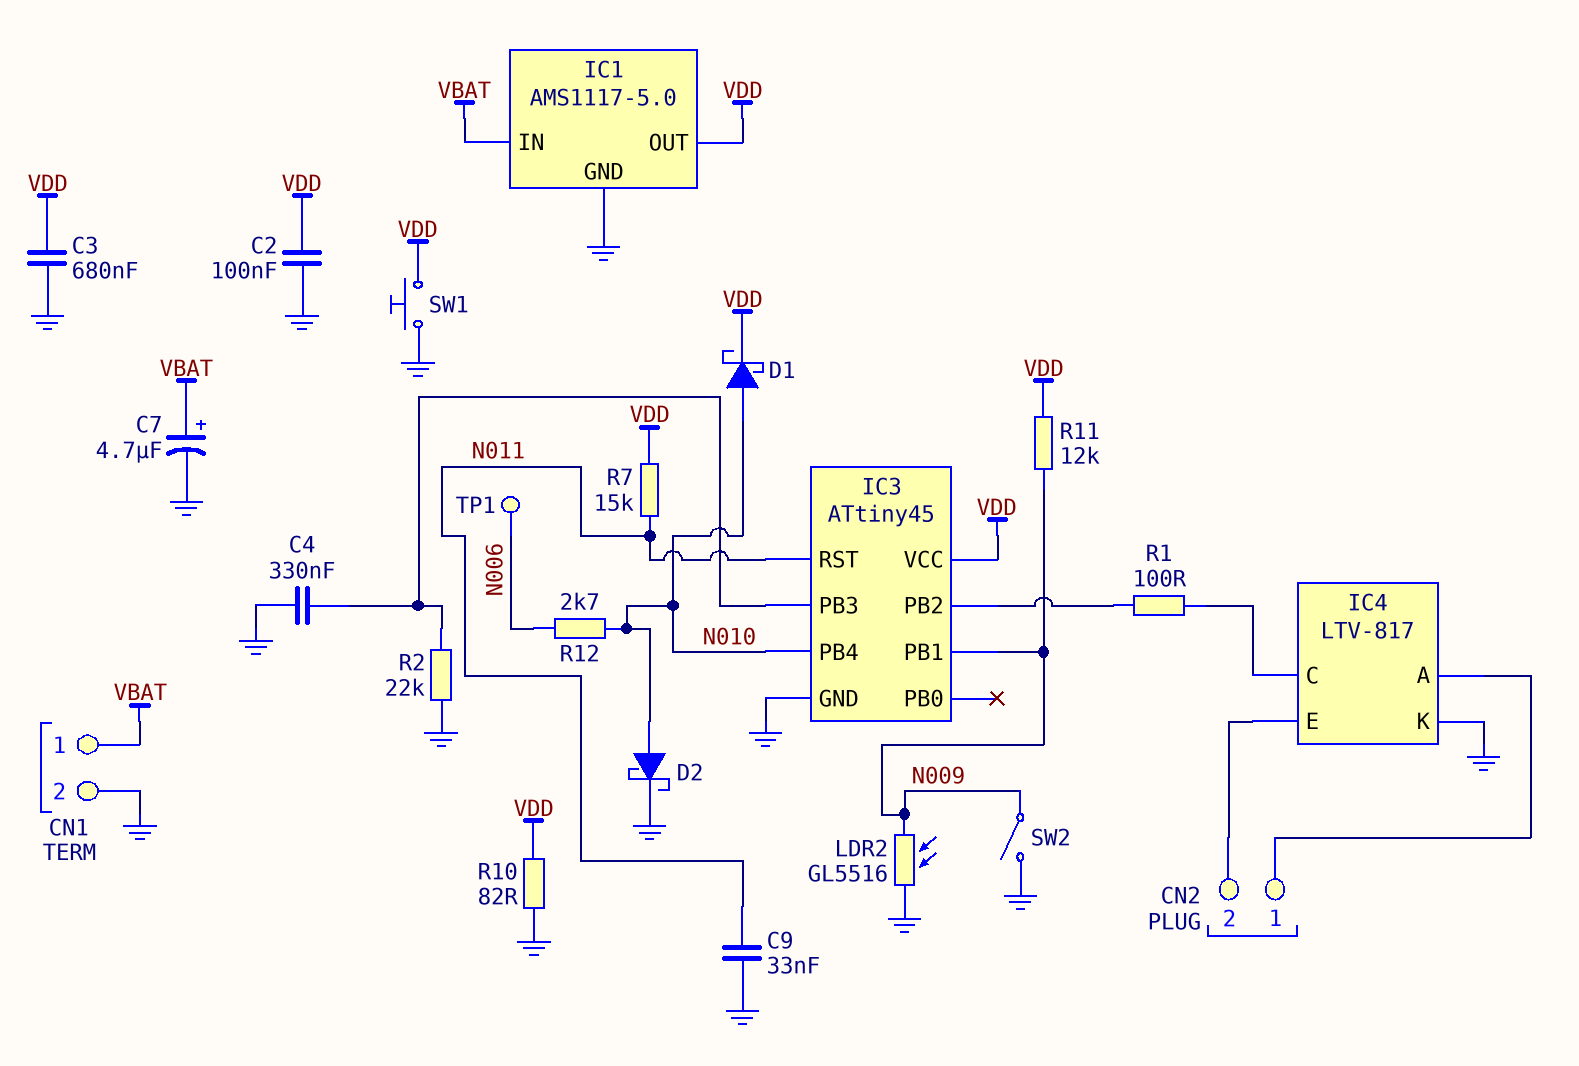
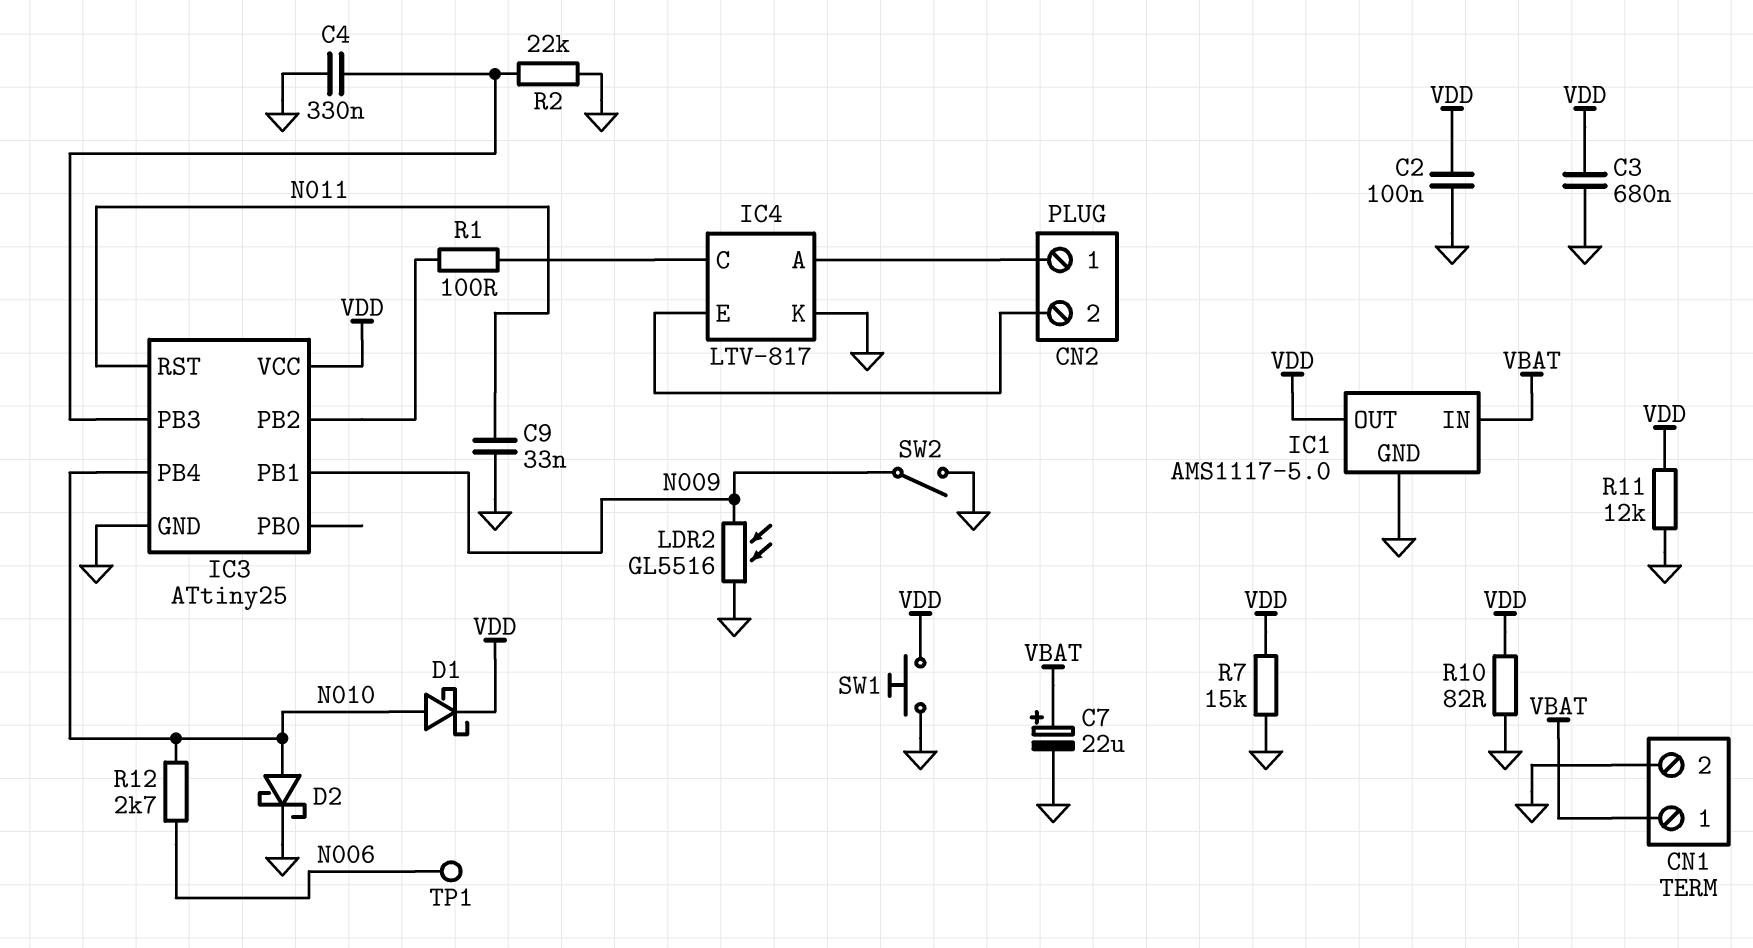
C7: 4.7uF (plus VBAT, minus GND) -> 22uF (plus VBAT, minus GND)
IC3: ATtiny45 -> ATtiny25
R7: 15k (N011, VDD) -> 15k (GND, VDD)
R11: 12k (N009, VDD) -> 12k (GND, VDD)

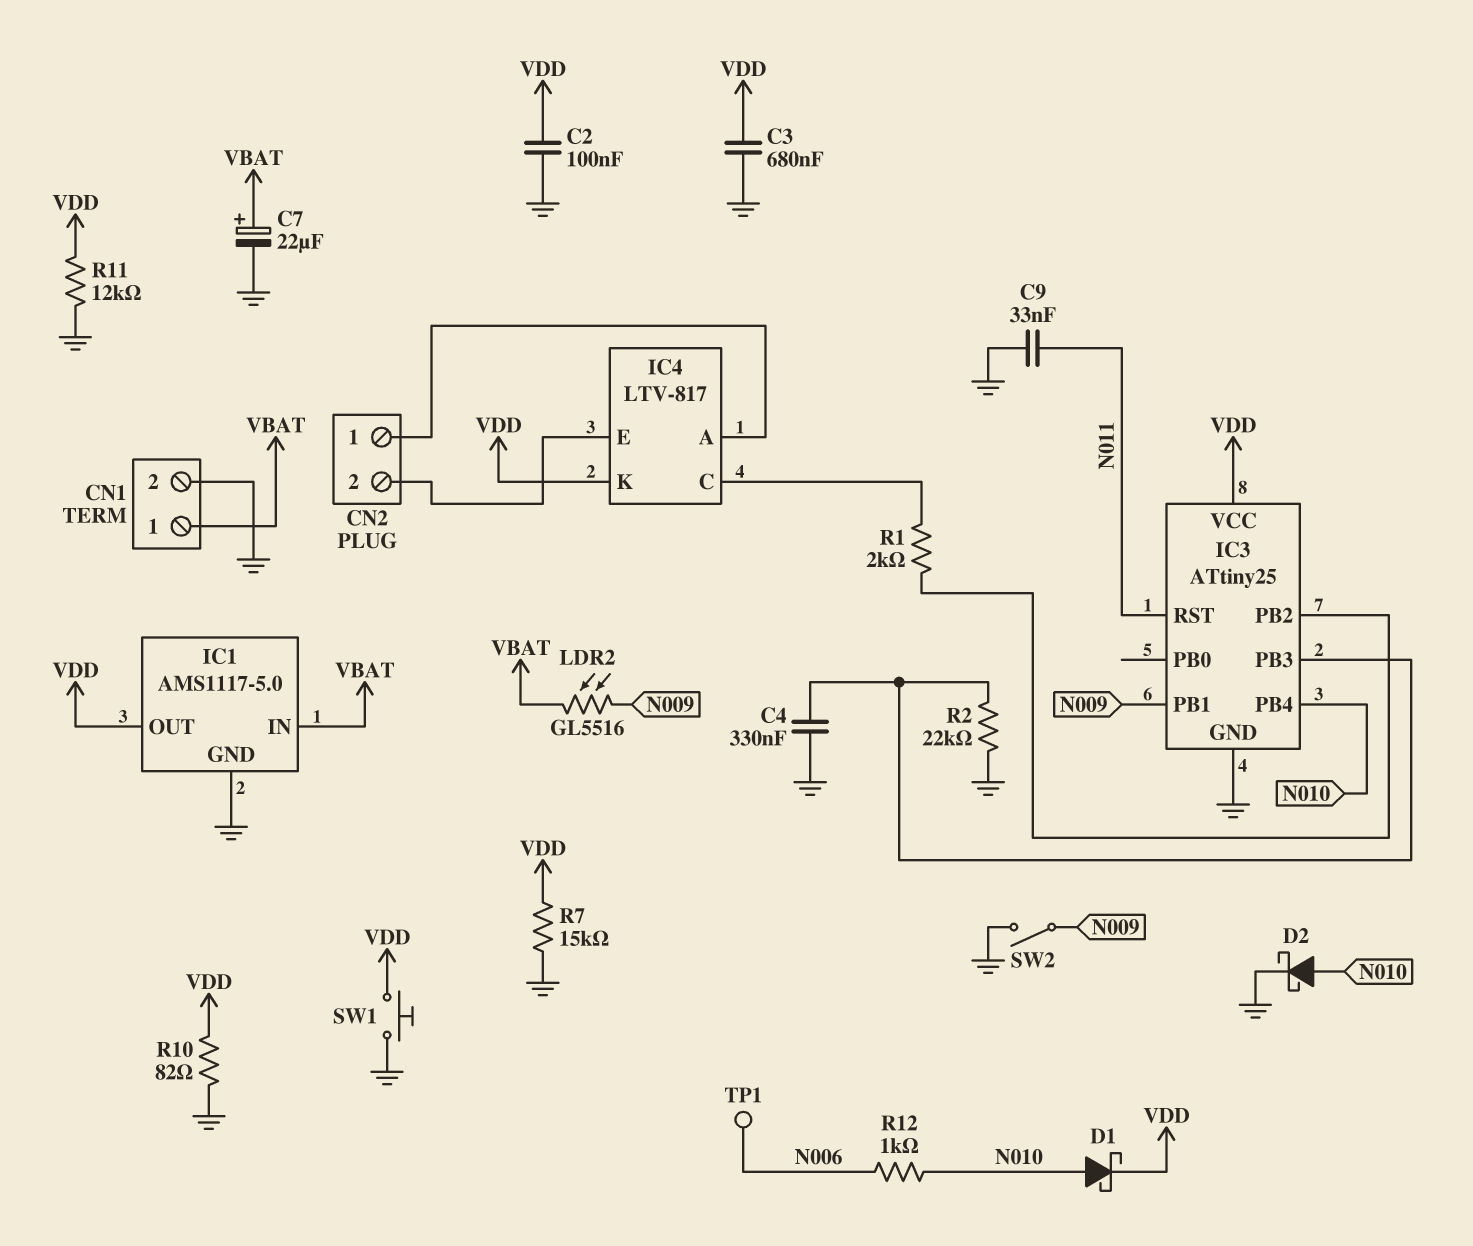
IC4 pin K: GND -> VDD
LDR2: GL5516 (GND, N009) -> GL5516 (N009, VBAT)
R1: 100 (IC3/PB2, IC4/C) -> 2k (IC3/PB2, IC4/C)
R12: 2.7k (N006, N010) -> 1k (N006, N010)

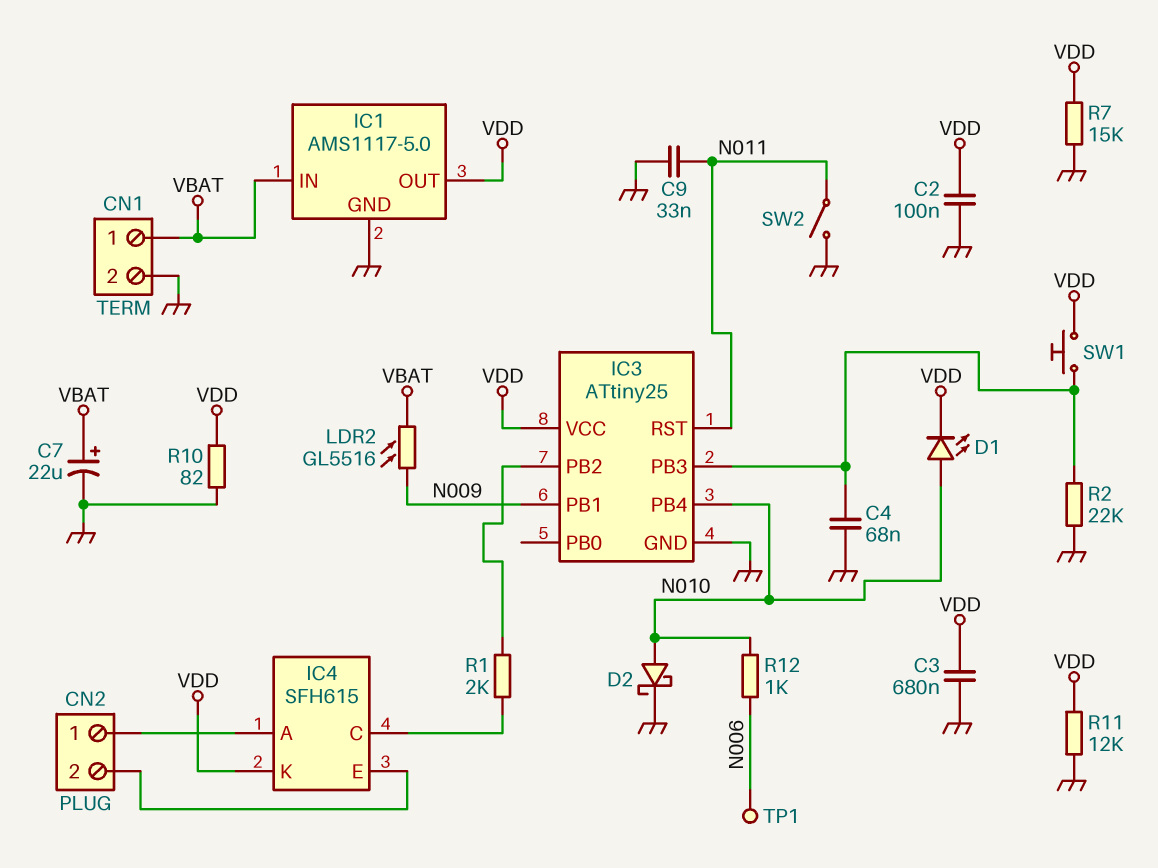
C4: 330nF (GND, IC3/PB3) -> 68nF (GND, IC3/PB3)
D1: schottky (A N010, K VDD) -> LED (A N010, K VDD)
IC4: LTV-817 -> SFH615
SW1: button (GND, VDD) -> button (IC3/PB3, VDD)
SW2: switch (GND, N009) -> switch (GND, N011)

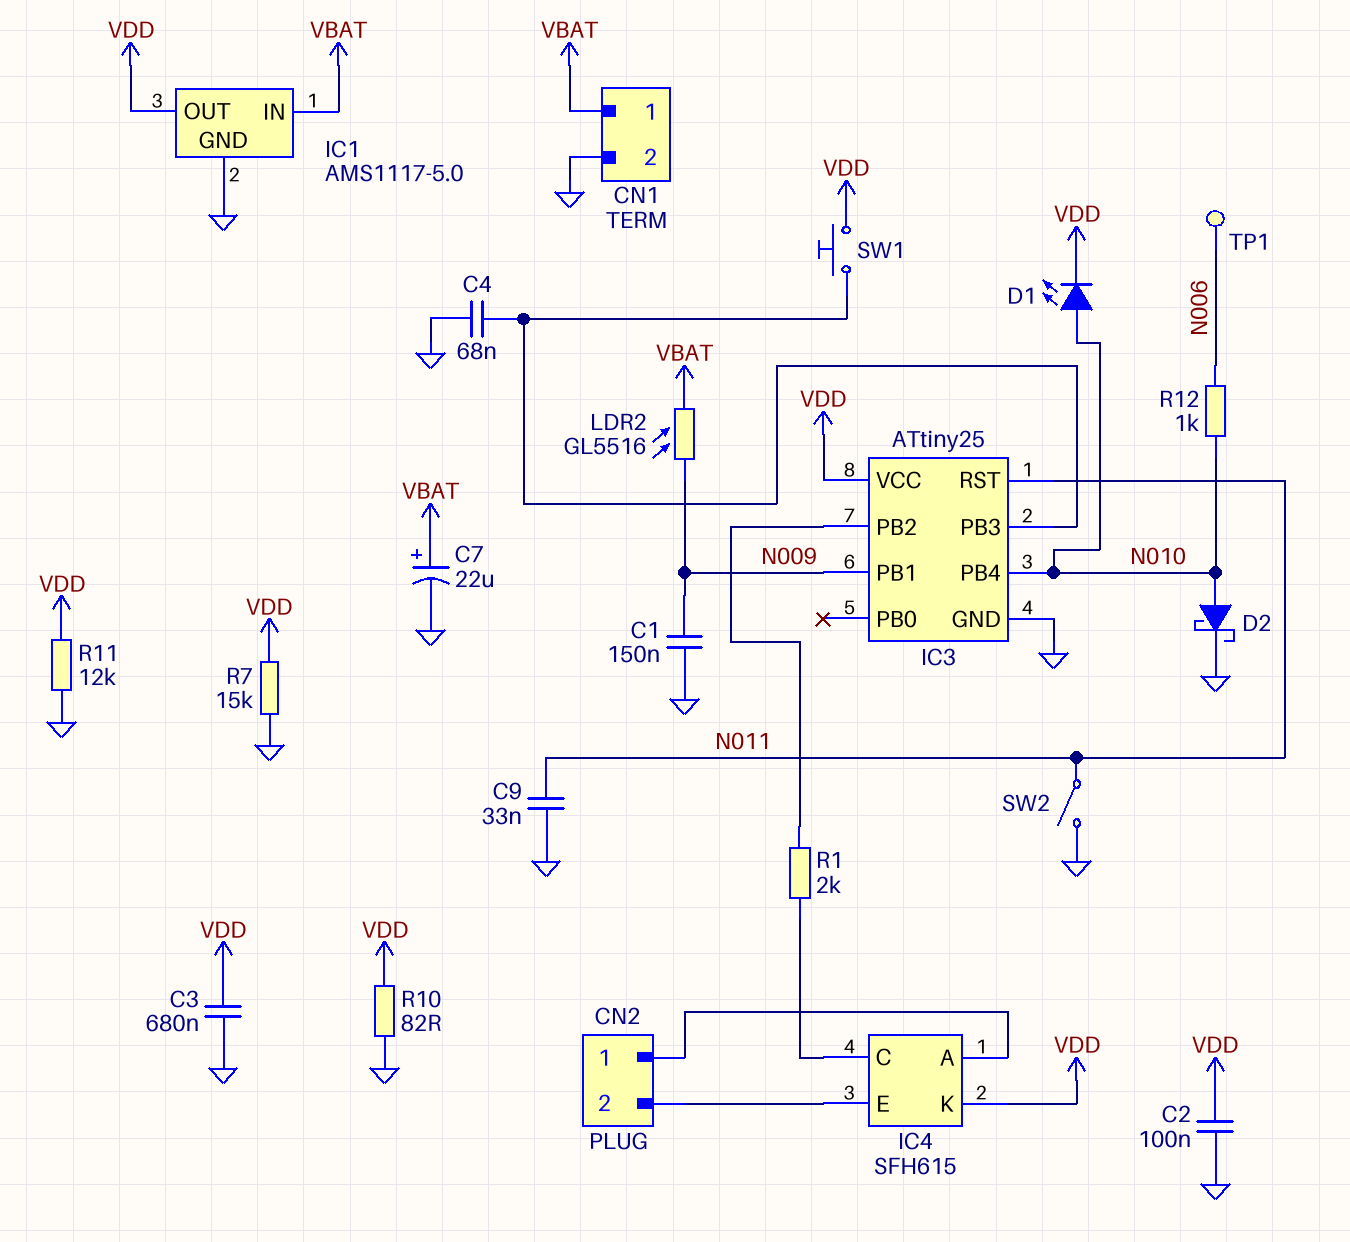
C1: none -> 150nF (GND, N009)
R2: 22k (GND, IC3/PB3) -> none

